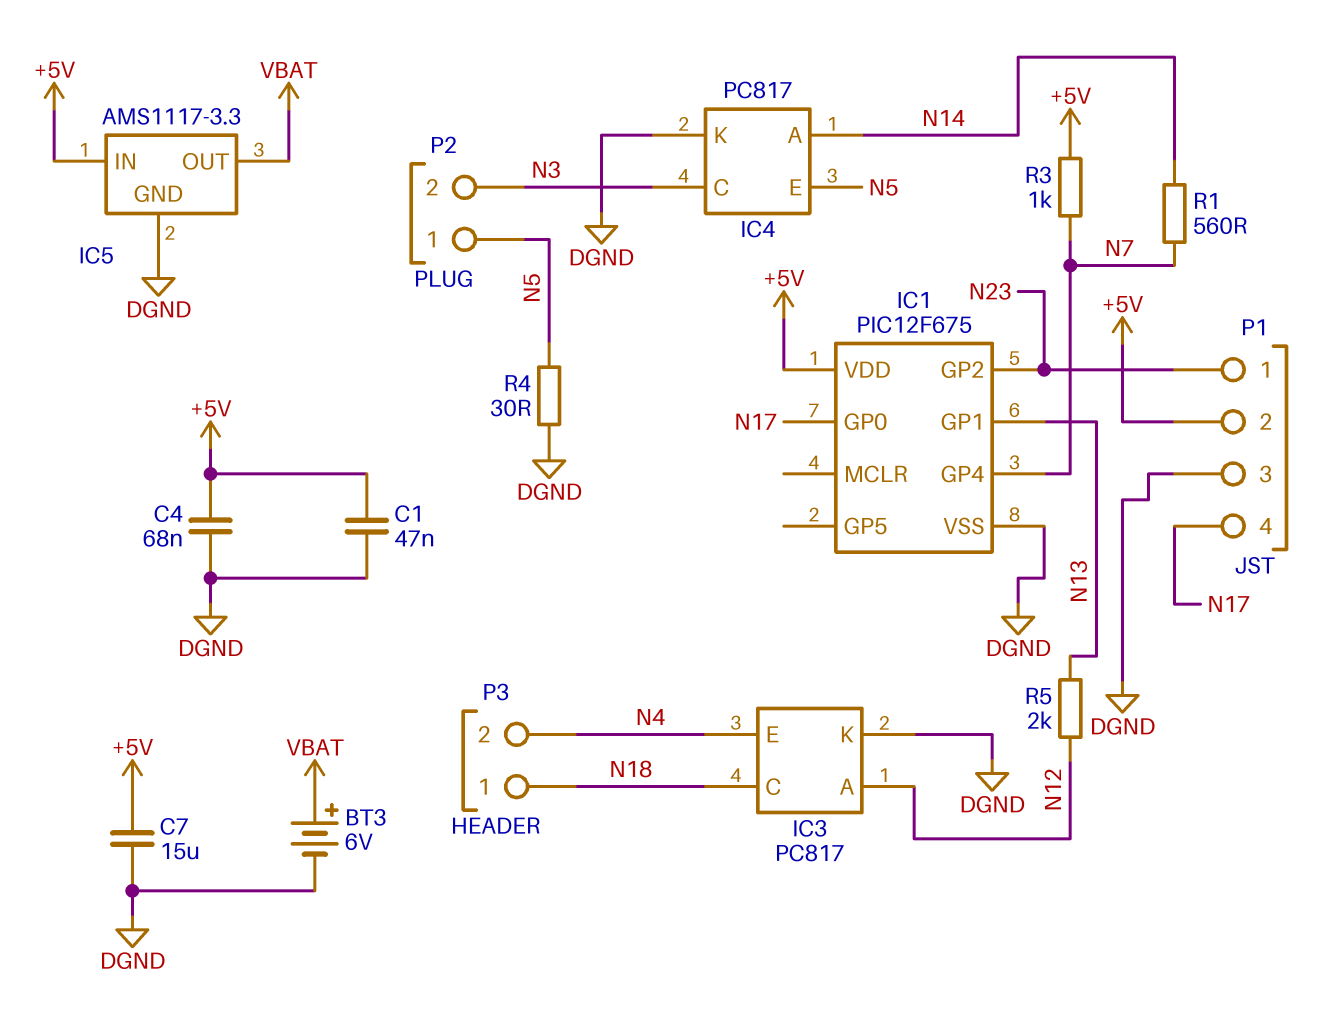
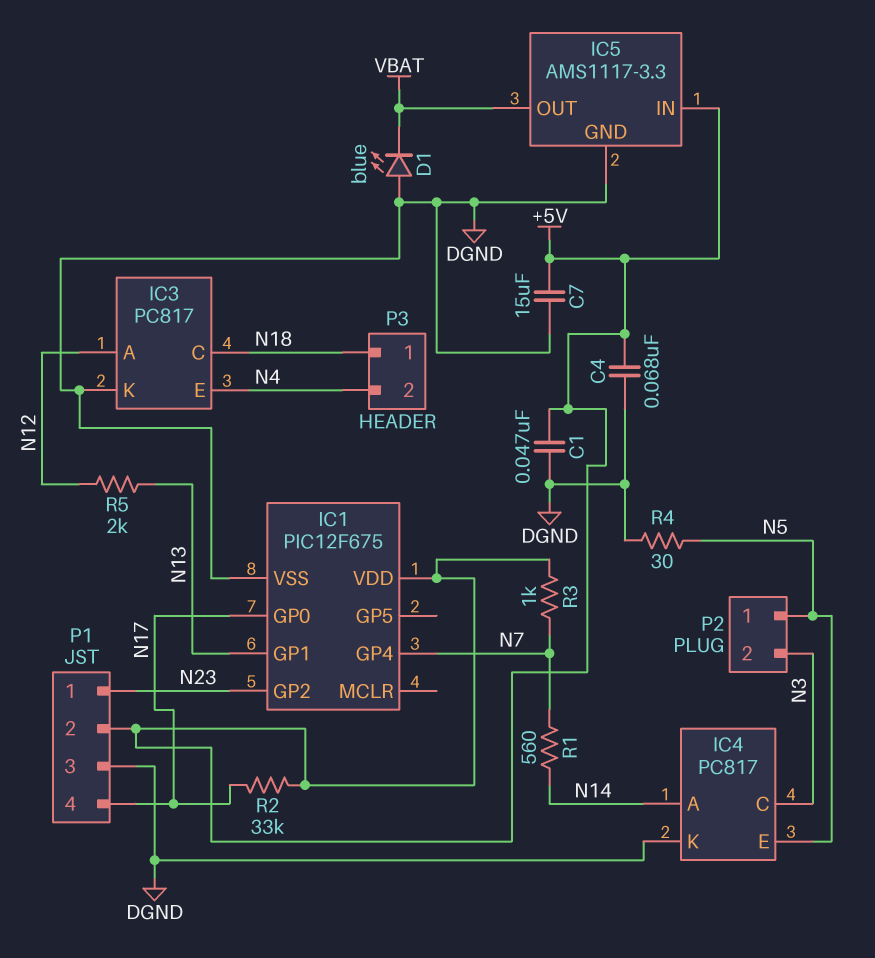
BT3: 6V (plus VBAT, minus DGND) -> none
D1: none -> LED blue (A DGND, K VBAT)
R2: none -> 33k (+5V, N17)

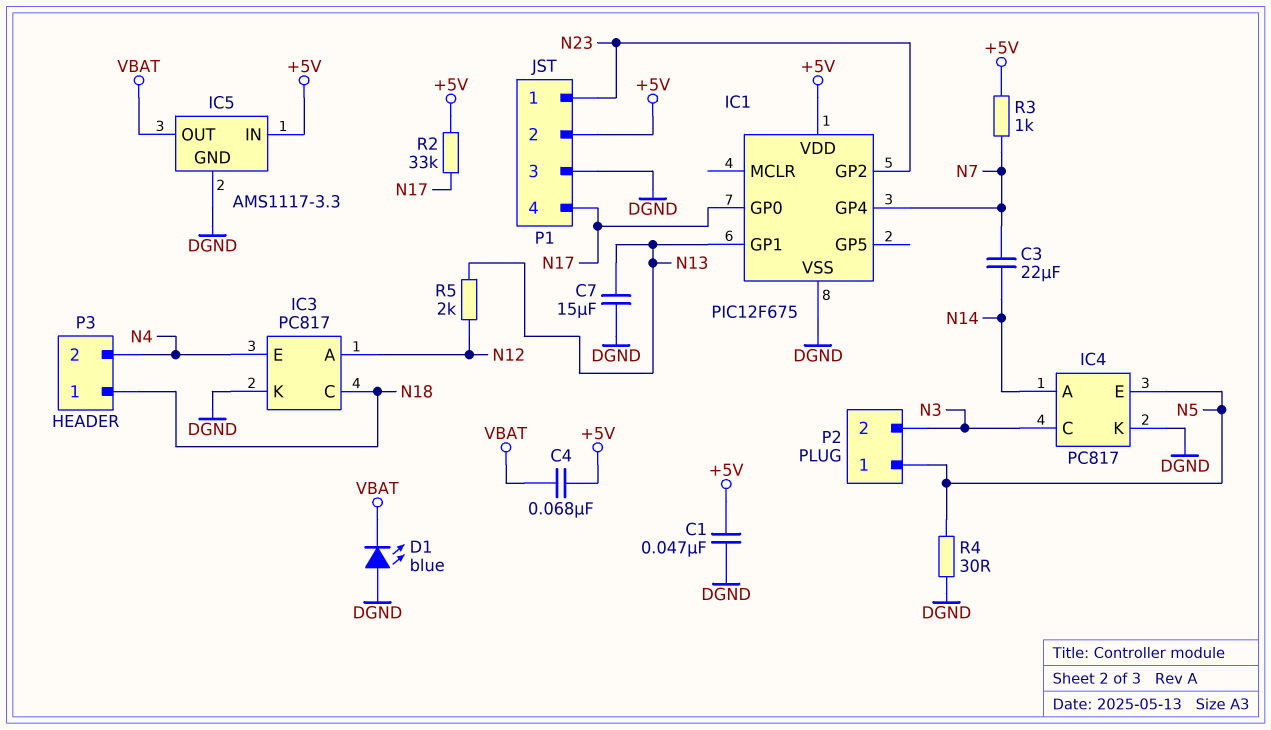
C3: none -> 22uF (N7, N14)
C4: 68nF (+5V, DGND) -> 68nF (+5V, VBAT)
C7: 15uF (+5V, DGND) -> 15uF (DGND, N13)
R1: 560 (N7, N14) -> none

